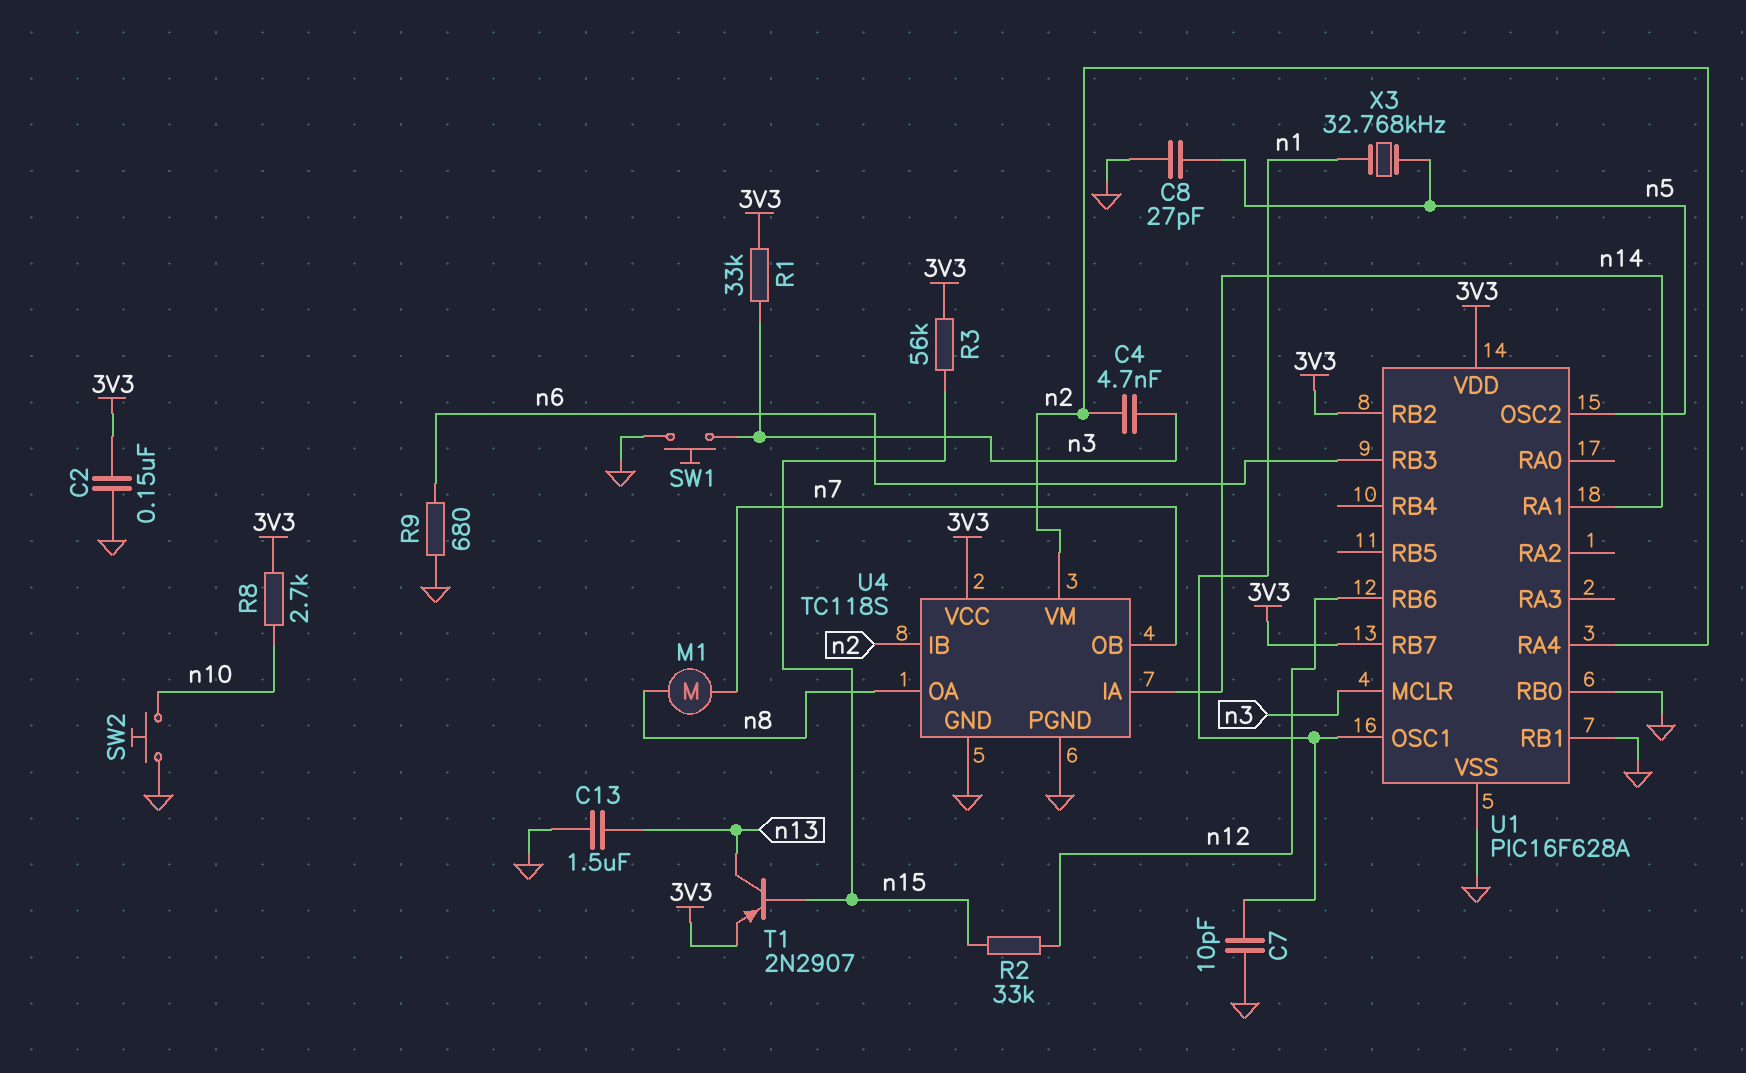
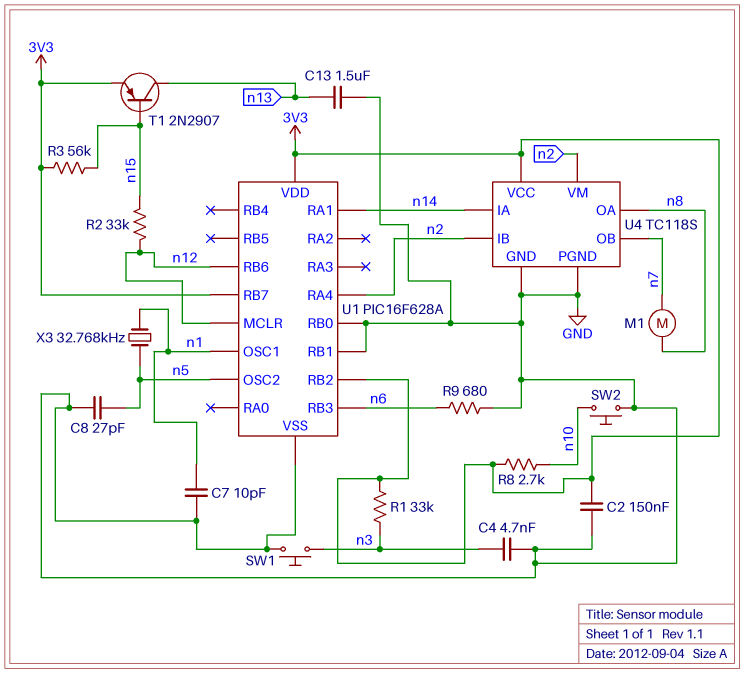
C4: 4.7nF (n2, n3) -> 4.7nF (GND, n3)
U1 pin MCLR: n3 -> n12

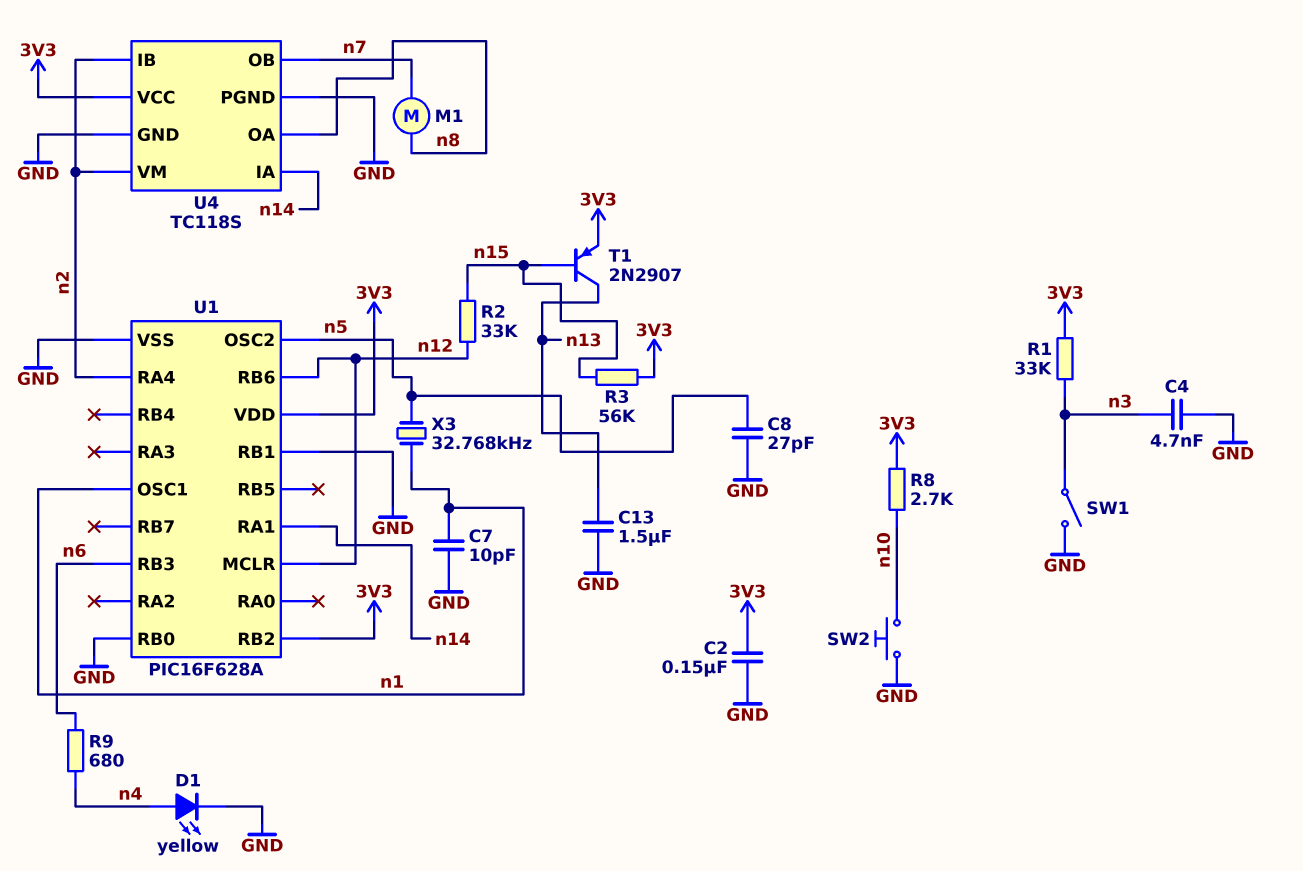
D1: none -> LED yellow (A n4, K GND)
R9: 680 (GND, n6) -> 680 (n4, n6)
SW1: button (GND, n3) -> switch (GND, n3)
U1 pin RB7: 3V3 -> none

